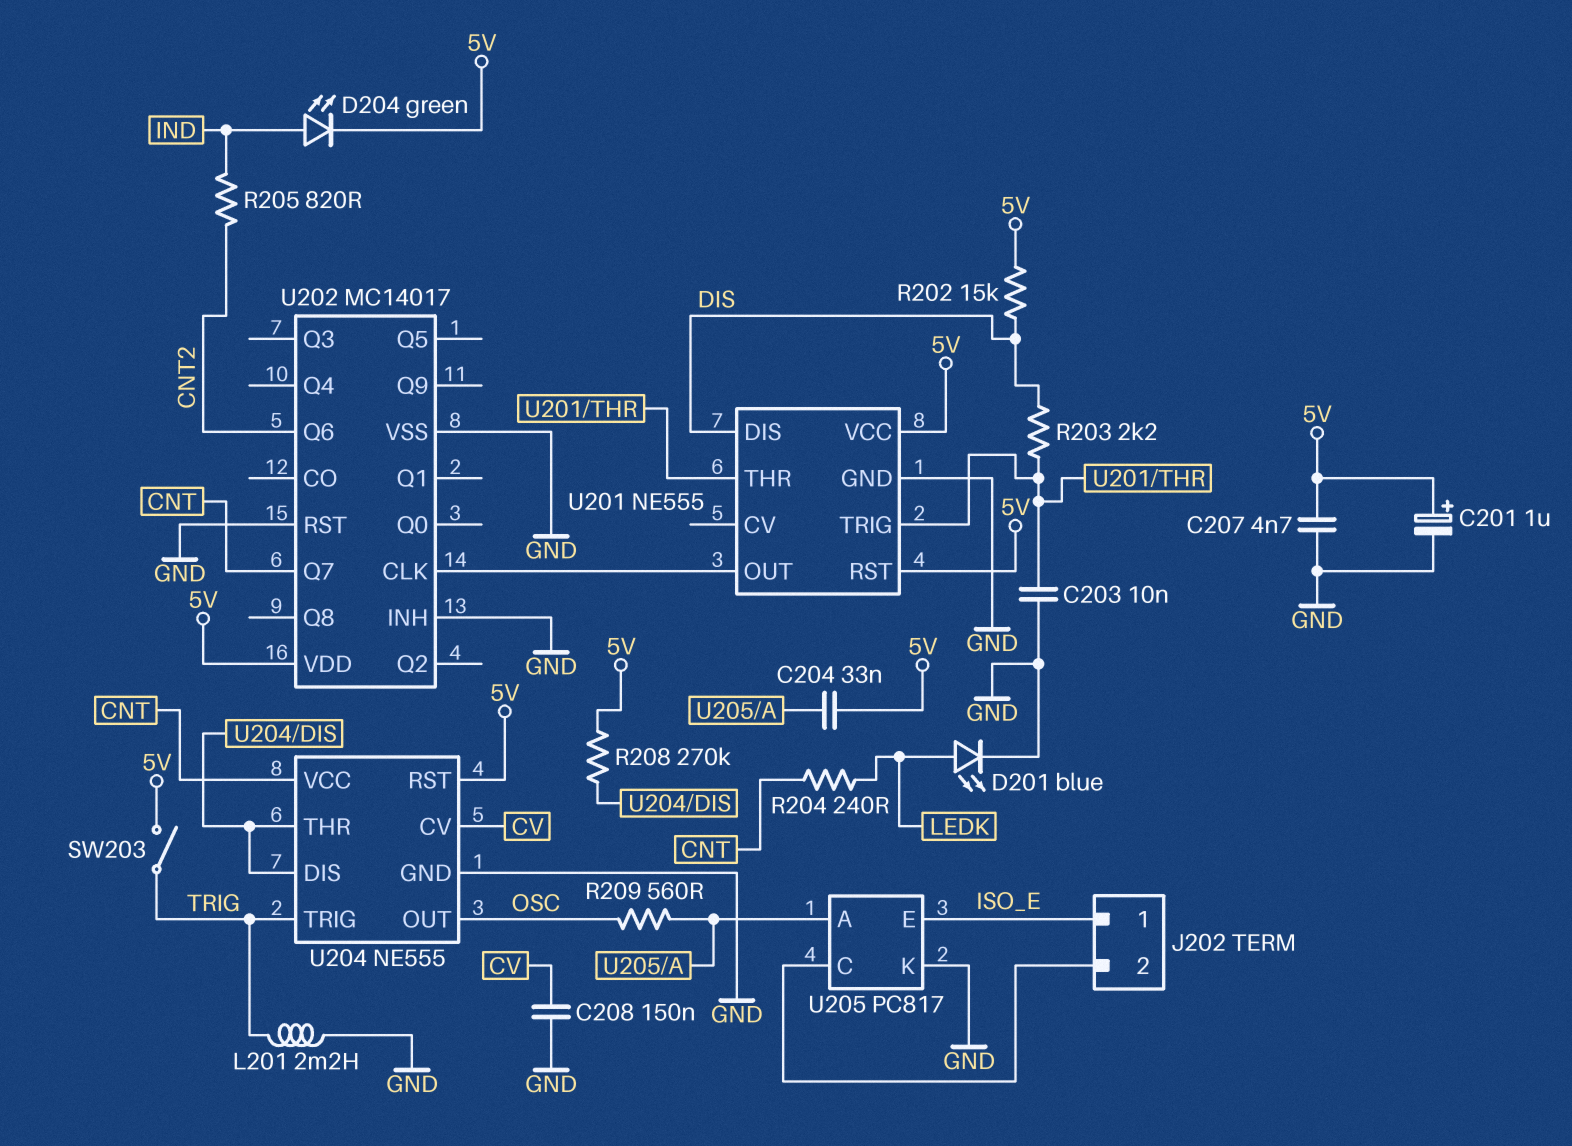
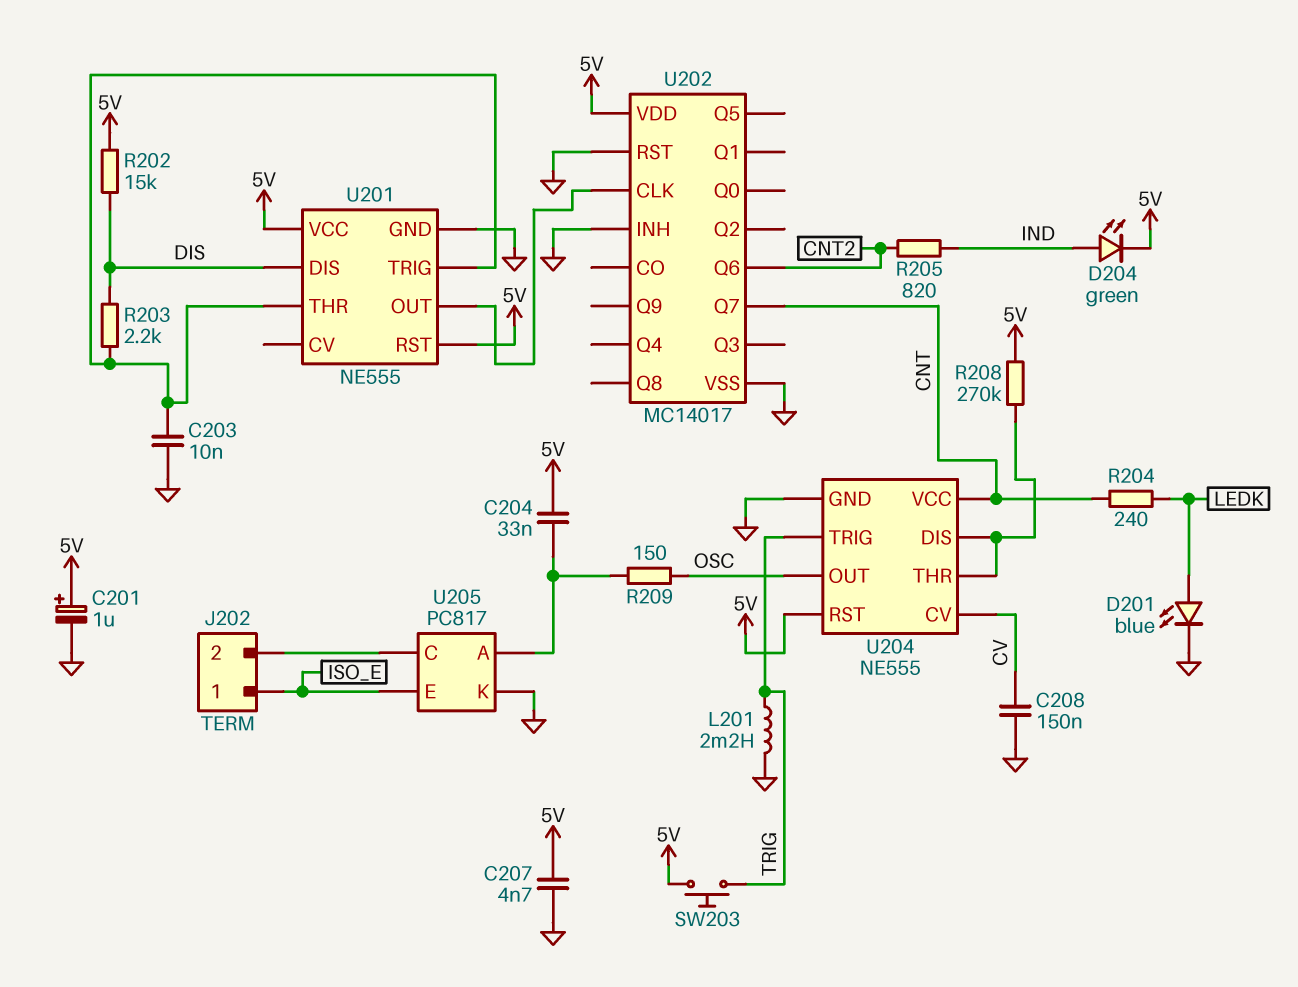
R209: 560 (OSC, U205/A) -> 150 (OSC, U205/A)
SW203: switch (5V, TRIG) -> button (5V, TRIG)

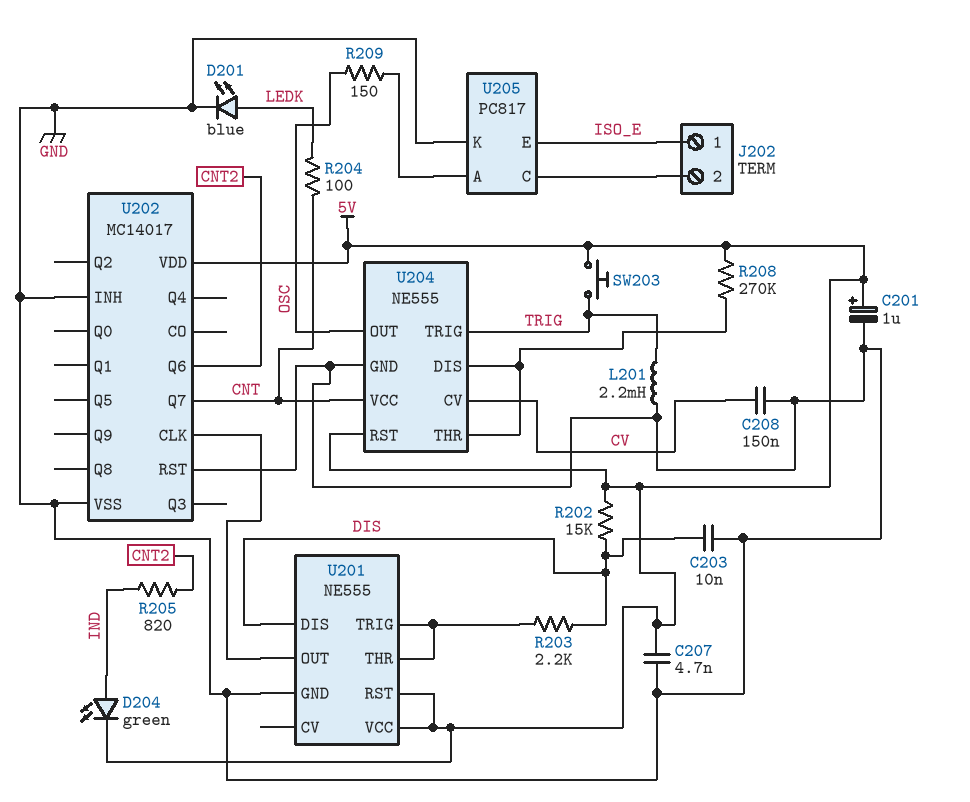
C203: 10nF (GND, U201/THR) -> 10nF (DIS, GND)
C204: 33nF (5V, U205/A) -> none
R204: 240 (CNT, LEDK) -> 100 (CNT, LEDK)

